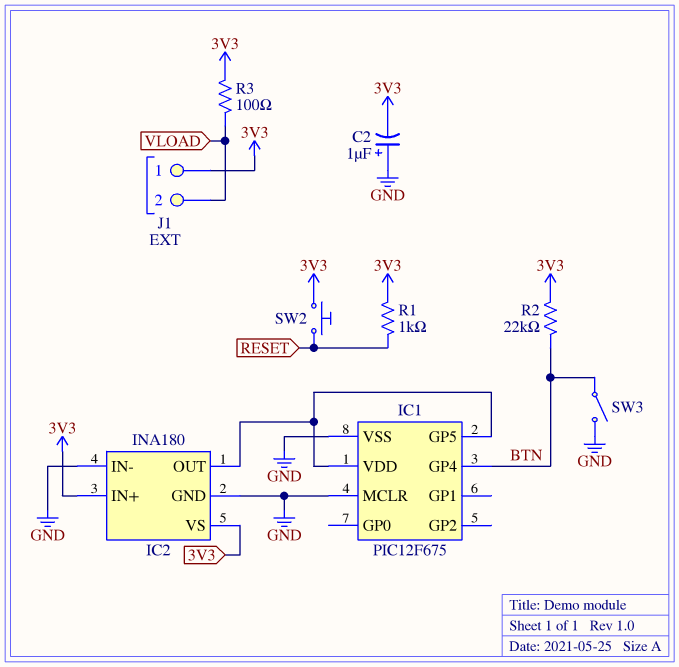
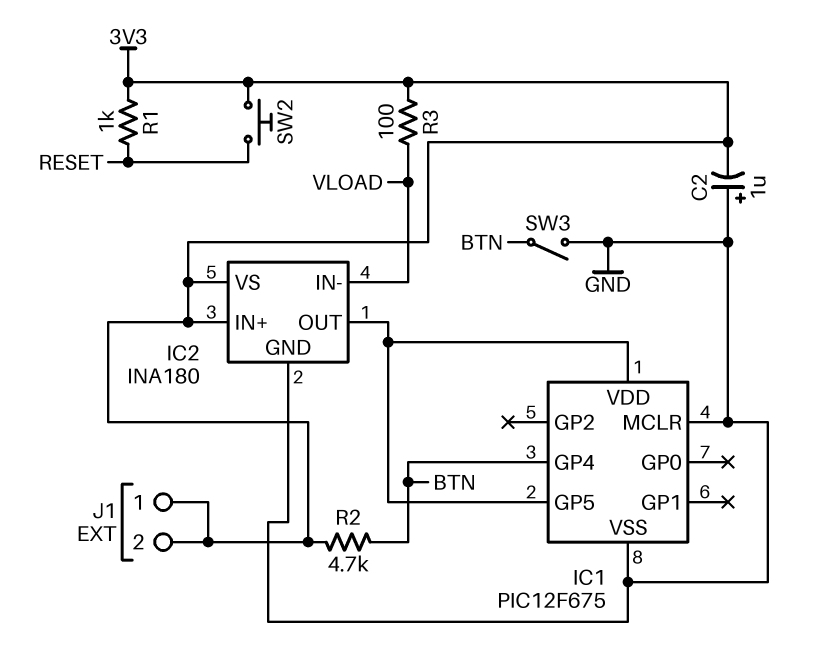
IC2 pin IN-: GND -> VLOAD
J1 pin 2: VLOAD -> 3V3
R2: 22k (3V3, BTN) -> 4.7k (3V3, BTN)

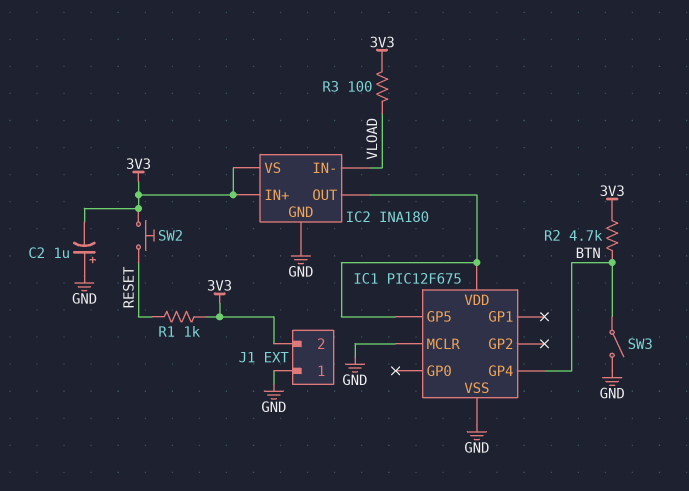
J1 pin 1: 3V3 -> GND

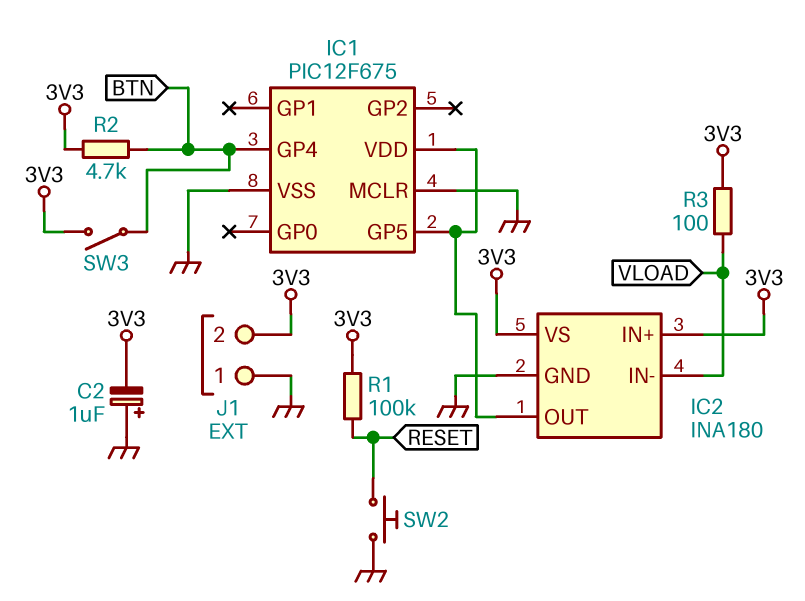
R1: 1k (3V3, RESET) -> 100k (3V3, RESET)
SW2: button (3V3, RESET) -> button (GND, RESET)
SW3: switch (BTN, GND) -> switch (3V3, BTN)

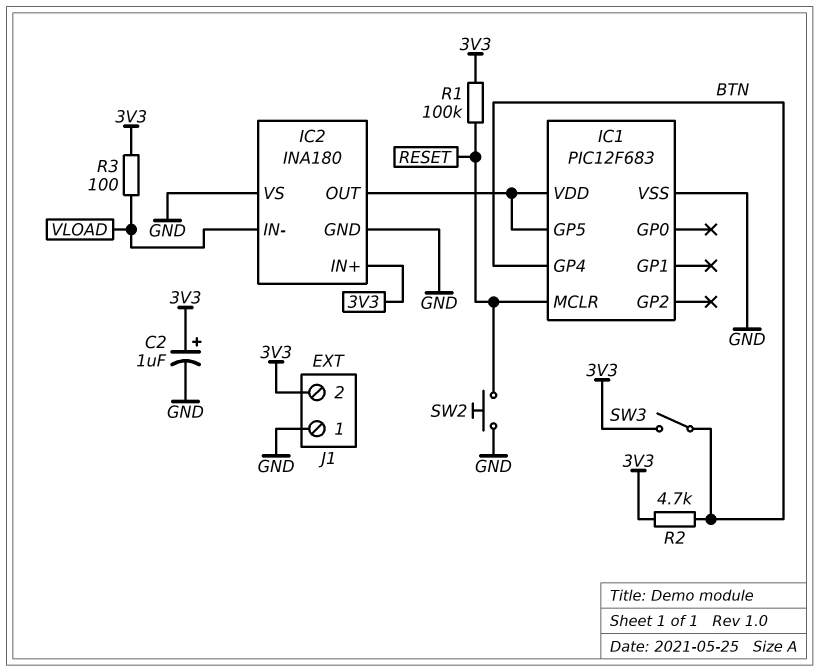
C2: 1uF (plus GND, minus 3V3) -> 1uF (plus 3V3, minus GND)
IC1: PIC12F675 -> PIC12F683
IC1 pin MCLR: GND -> RESET
IC2 pin VS: 3V3 -> GND

